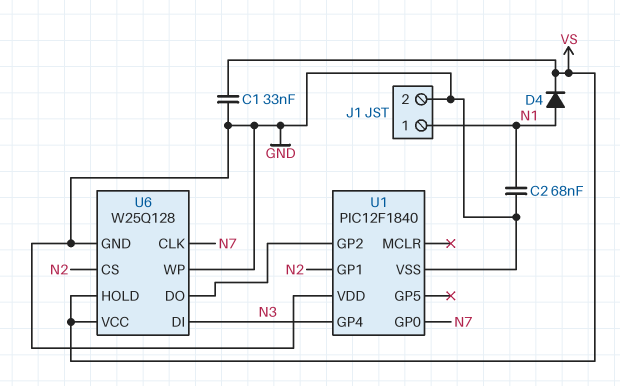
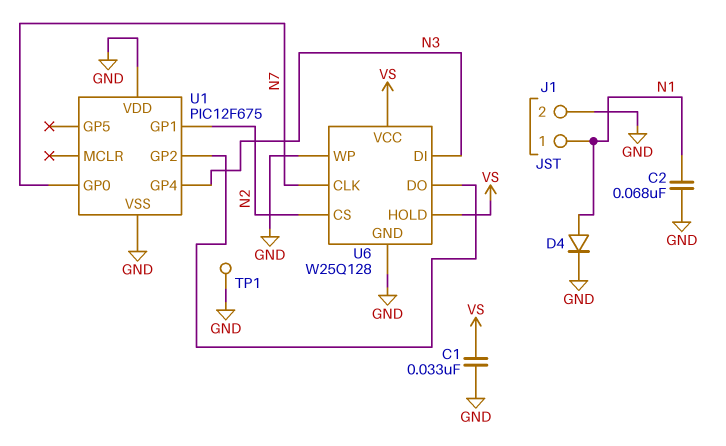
D4: diode (A N1, K VS) -> diode (A N1, K GND)
TP1: none -> test point (GND)
U1: PIC12F1840 -> PIC12F675

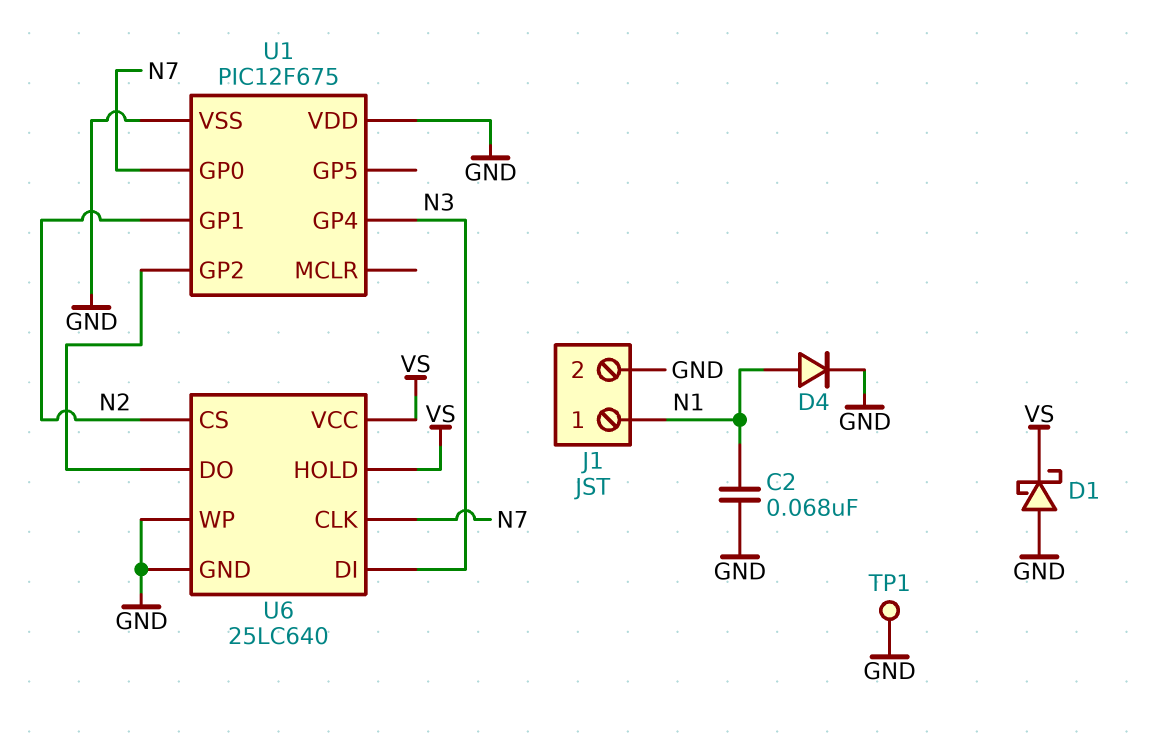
C1: 33nF (GND, VS) -> none
D1: none -> schottky (A GND, K VS)
U6: W25Q128 -> 25LC640

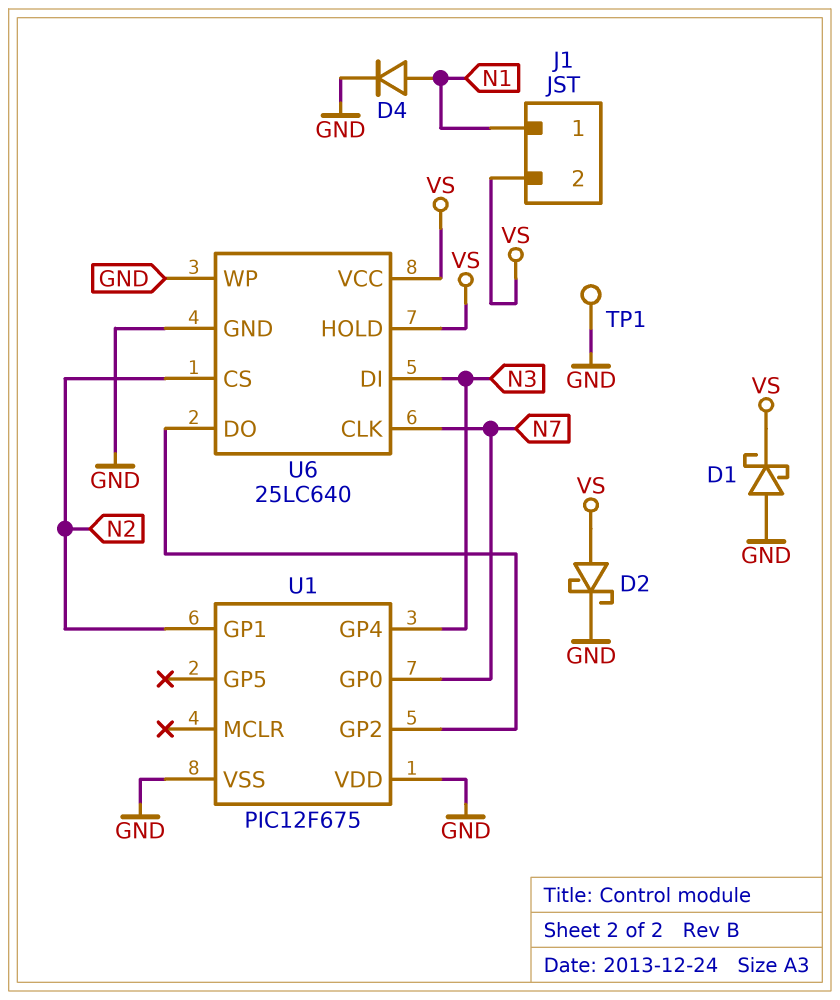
C2: 68nF (GND, N1) -> none
D2: none -> schottky (A VS, K GND)
J1 pin 2: GND -> VS

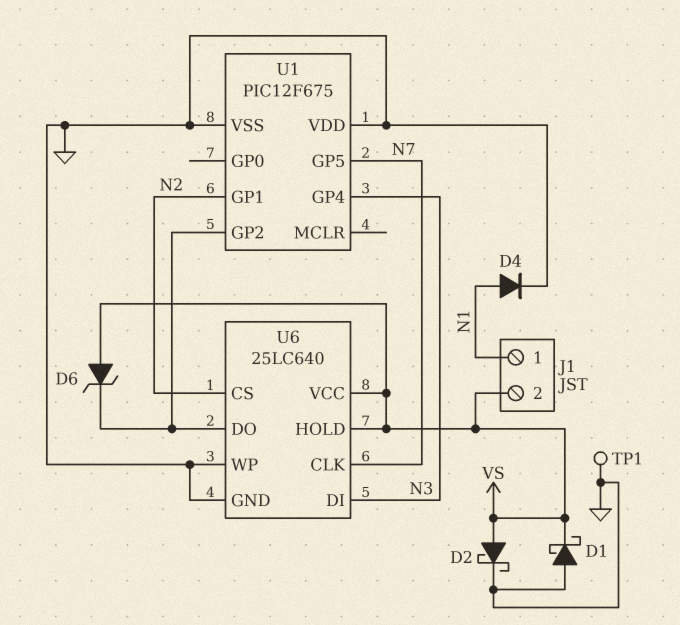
D6: none -> zener (A VS, K U1/GP2)
U1 pin GP0: N7 -> none
U1 pin GP5: none -> N7

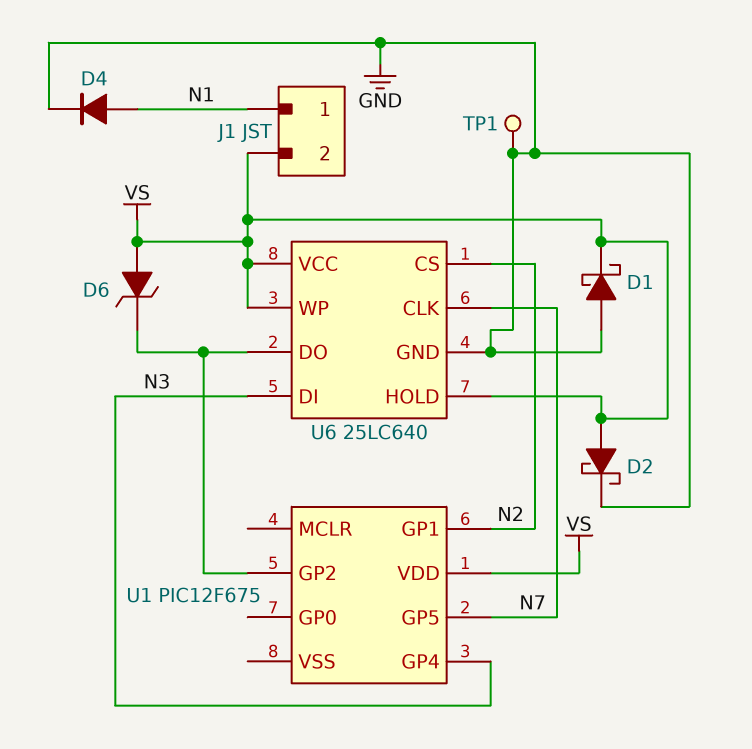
U1 pin VDD: GND -> VS
U1 pin VSS: GND -> none
U6 pin WP: GND -> VS

